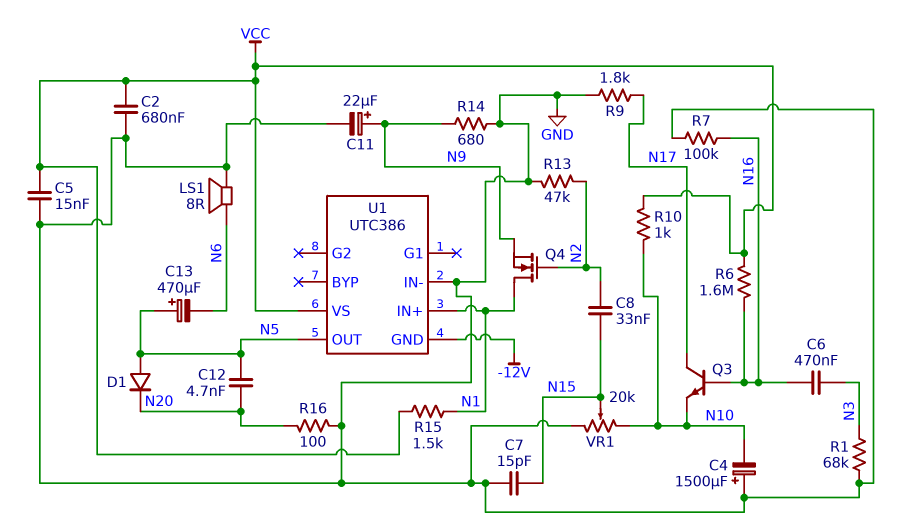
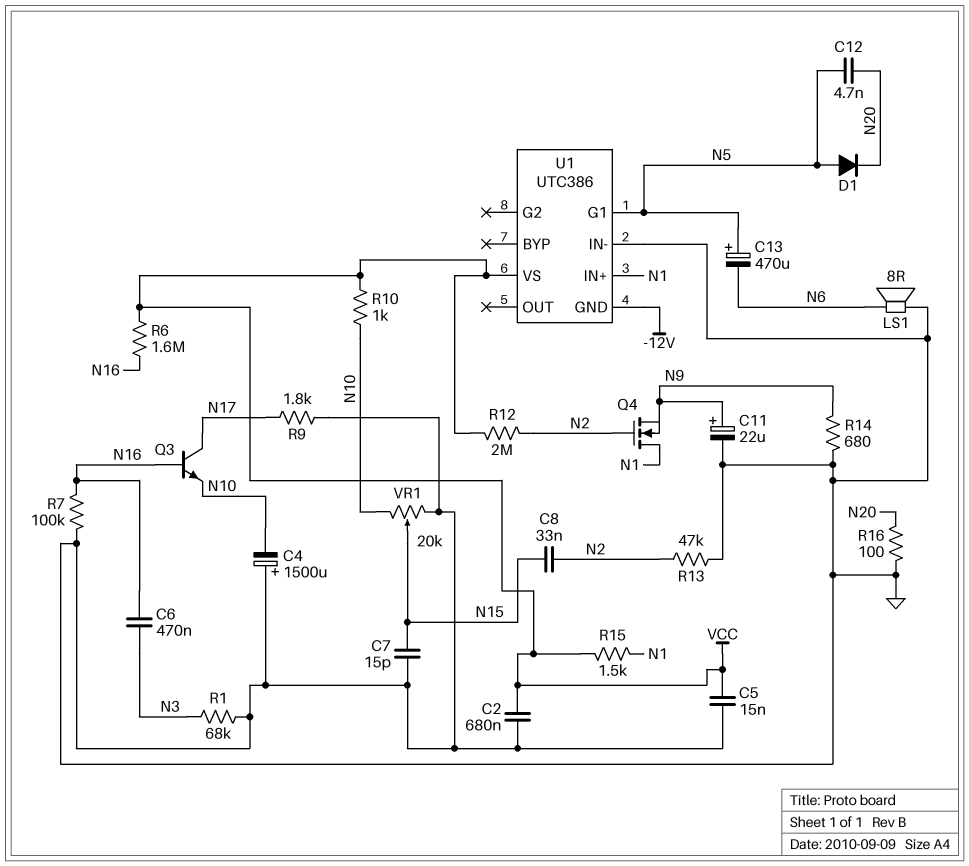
R12: none -> 2M (N2, VCC)
U1 pin G1: none -> N5
U1 pin OUT: N5 -> none

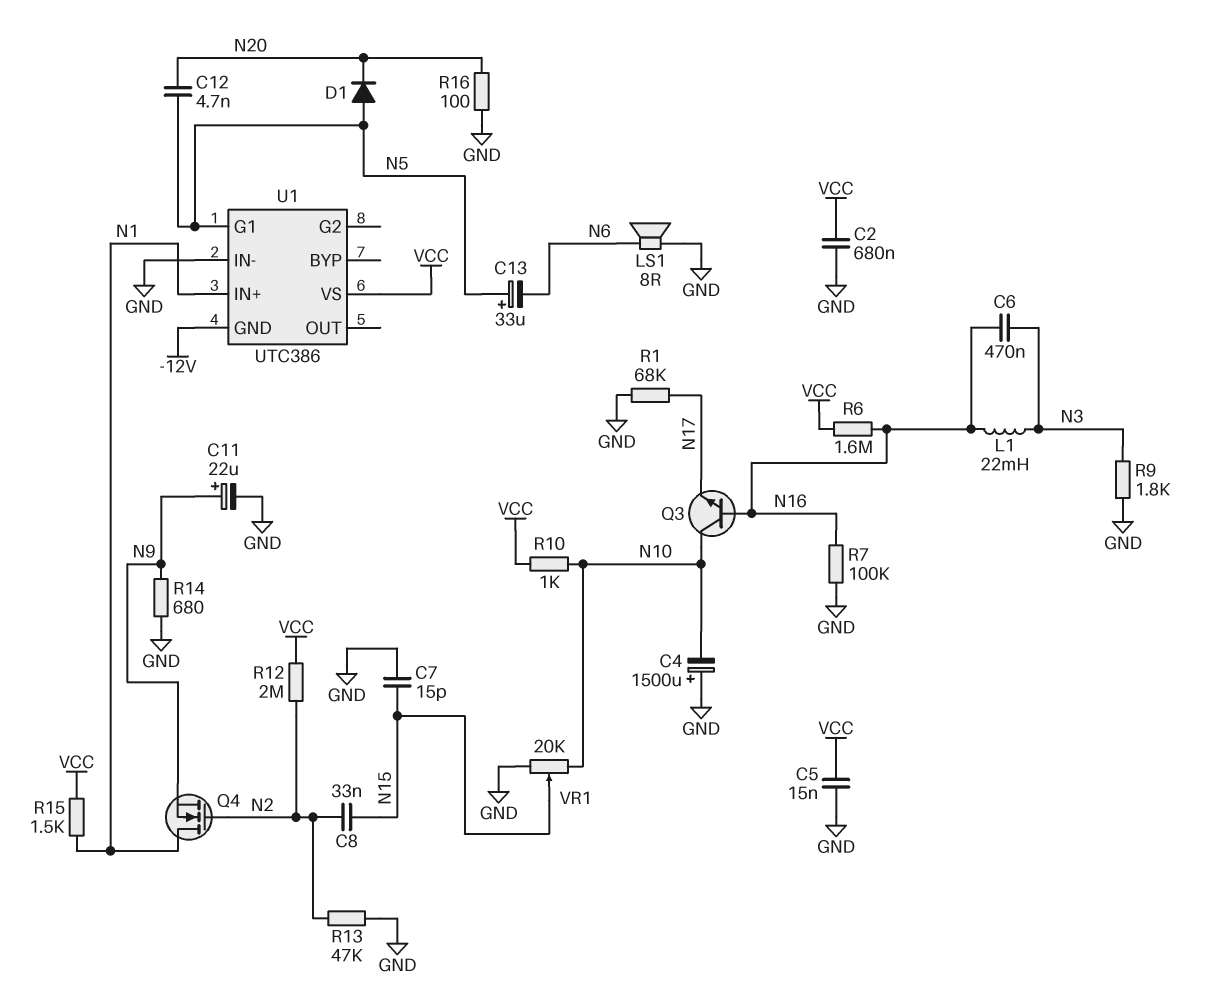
C13: 470uF (plus N5, minus N6) -> 33uF (plus N5, minus N6)
L1: none -> 22mH (N3, N16)
Q3: NPN (B N16, C N17, E N10) -> NPN (B N16, C N10, E N17)
R1: 68k (GND, N3) -> 68k (GND, N17)
R9: 1.8k (GND, N17) -> 1.8k (GND, N3)

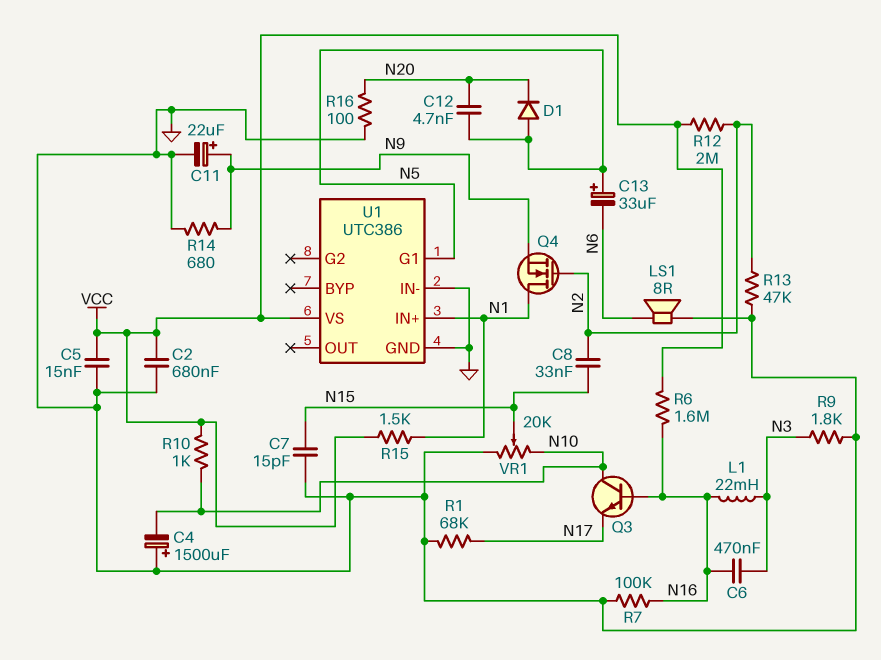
U1 pin GND: -12V -> GND

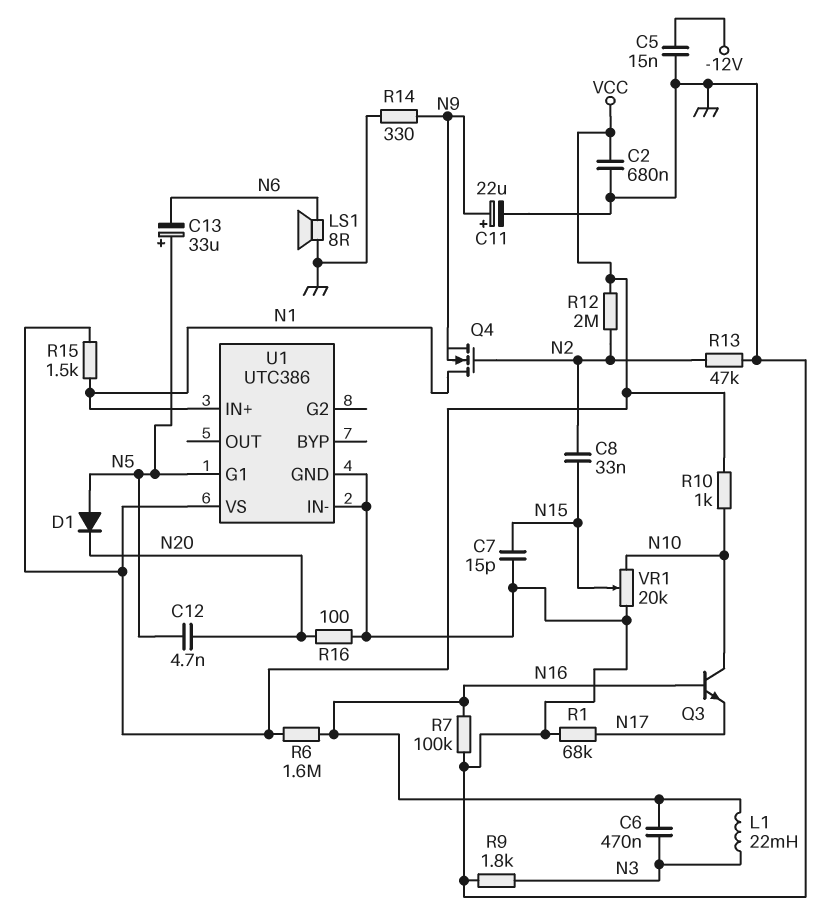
C4: 1500uF (plus GND, minus N10) -> none
C5: 15nF (GND, VCC) -> 15nF (-12V, GND)
R14: 680 (GND, N9) -> 330 (GND, N9)

